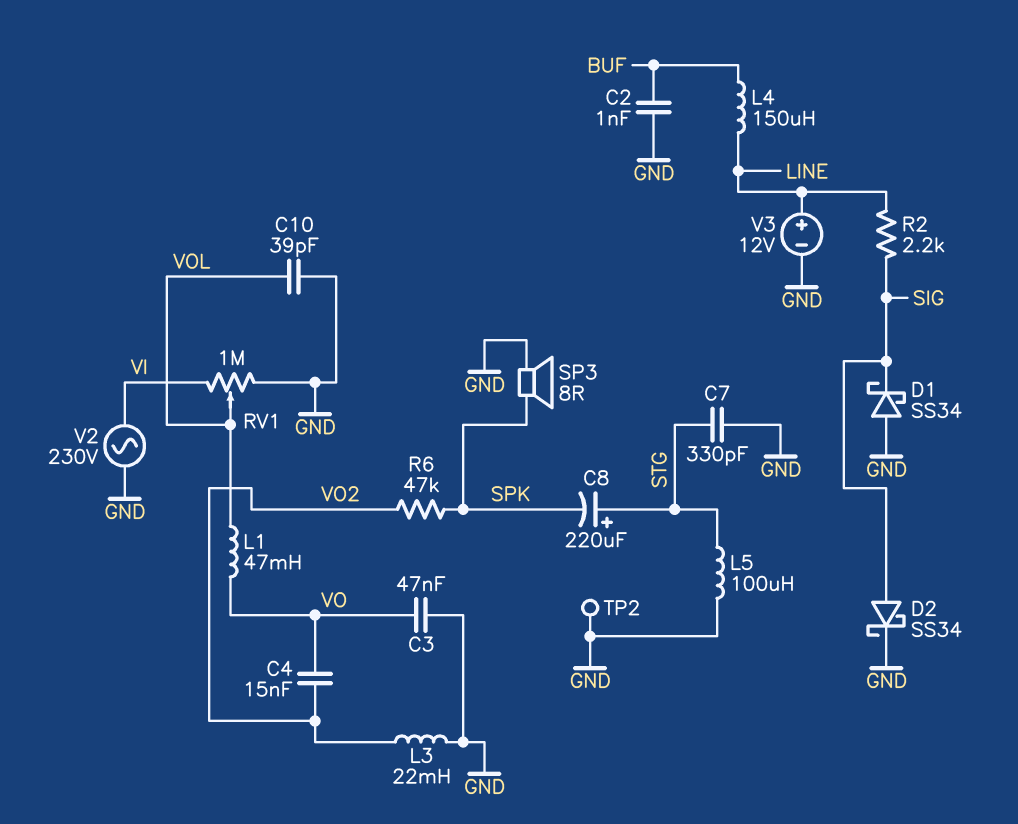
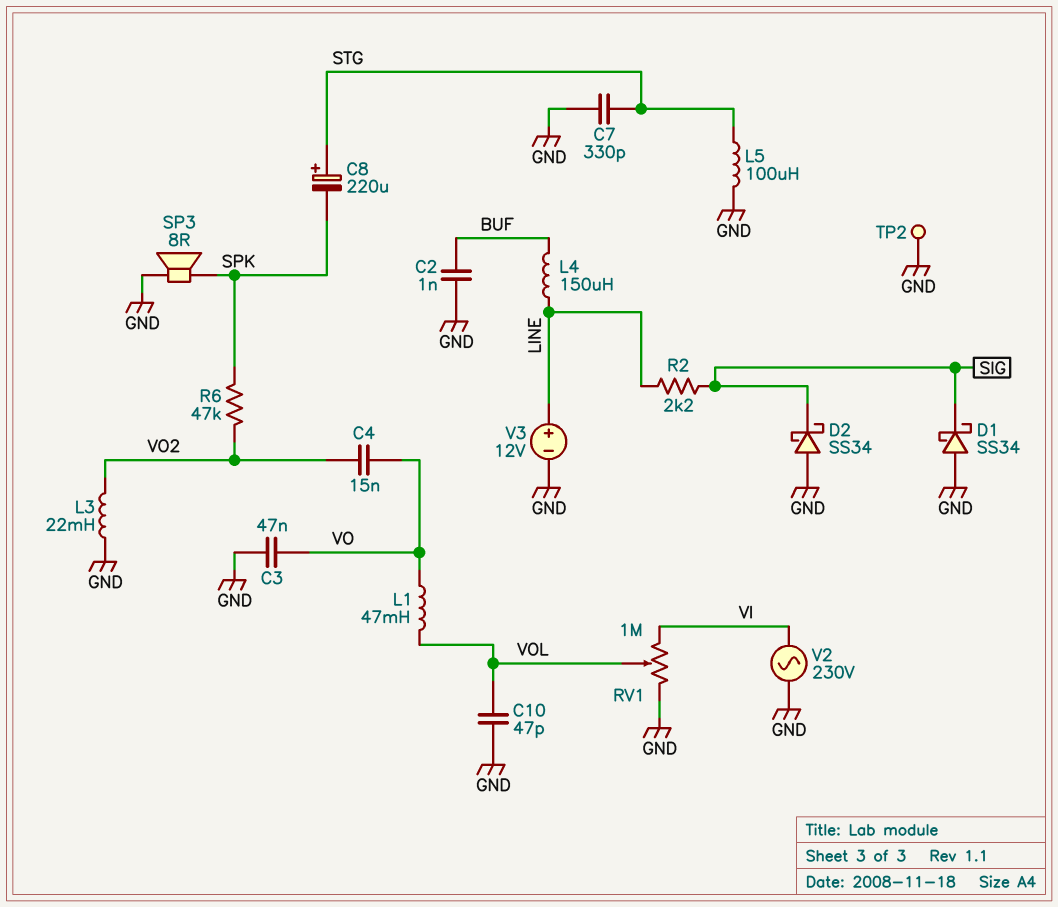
C10: 39pF (GND, VOL) -> 47pF (GND, VOL)
D2: schottky SS34 (A SIG, K GND) -> schottky SS34 (A GND, K SIG)

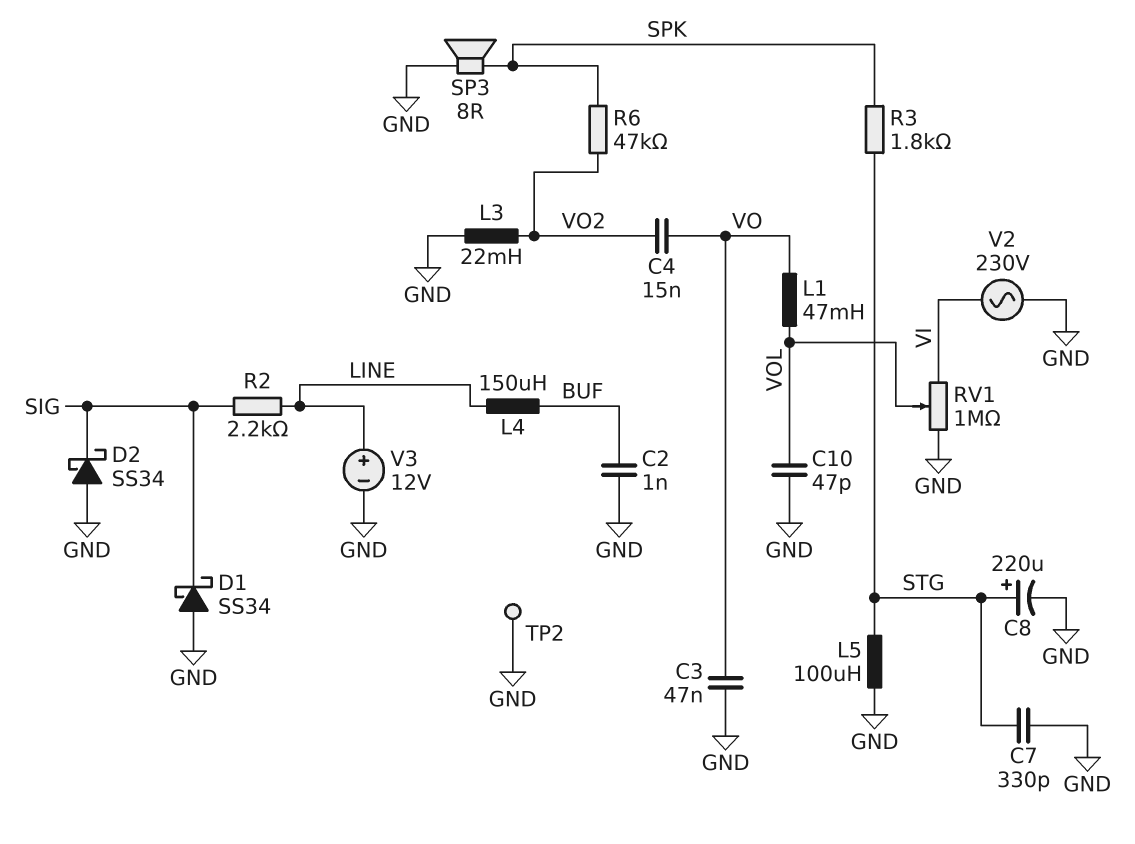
C8: 220uF (plus STG, minus SPK) -> 220uF (plus STG, minus GND)
R3: none -> 1.8k (SPK, STG)

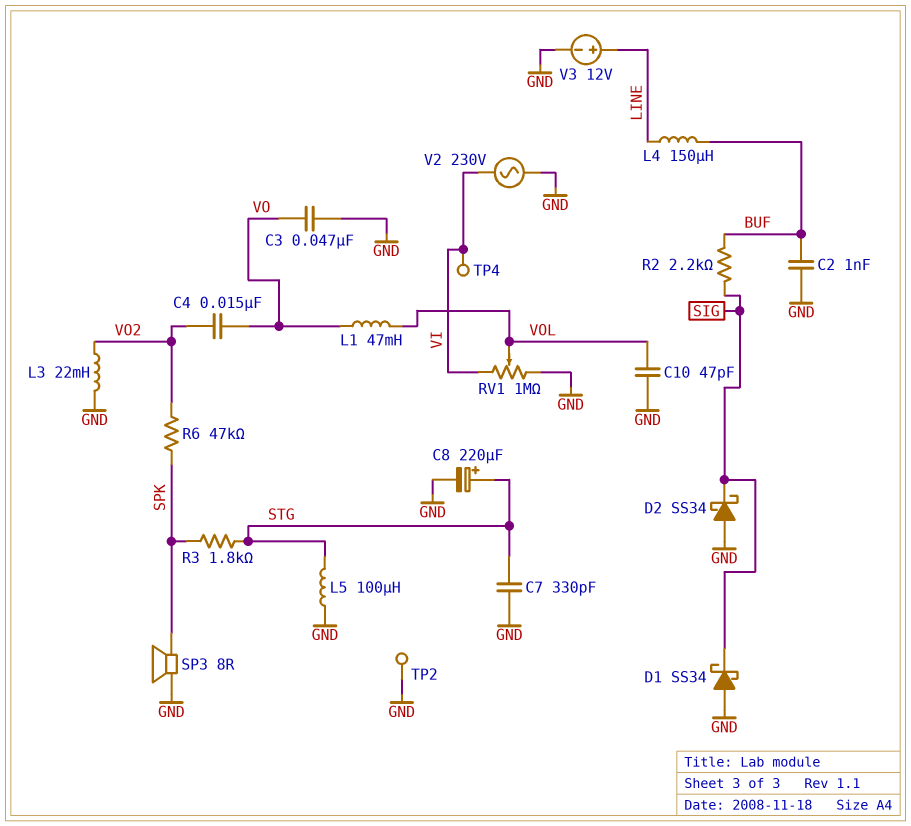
R2: 2.2k (LINE, SIG) -> 2.2k (BUF, SIG)
TP4: none -> test point (VI)

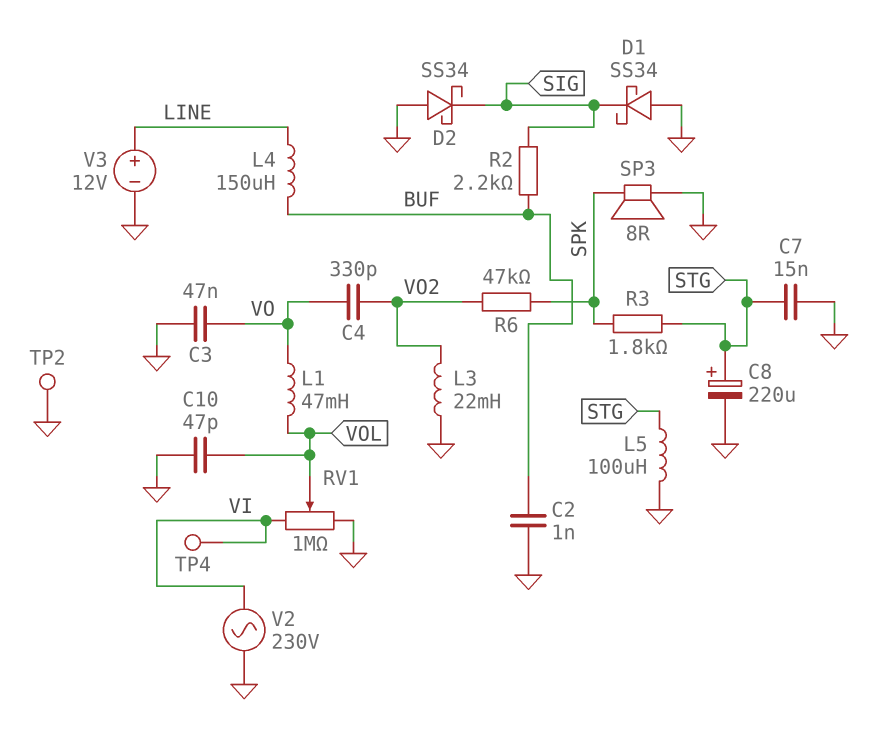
C4: 15nF (VO, VO2) -> 330pF (VO, VO2)
C7: 330pF (GND, STG) -> 15nF (GND, STG)

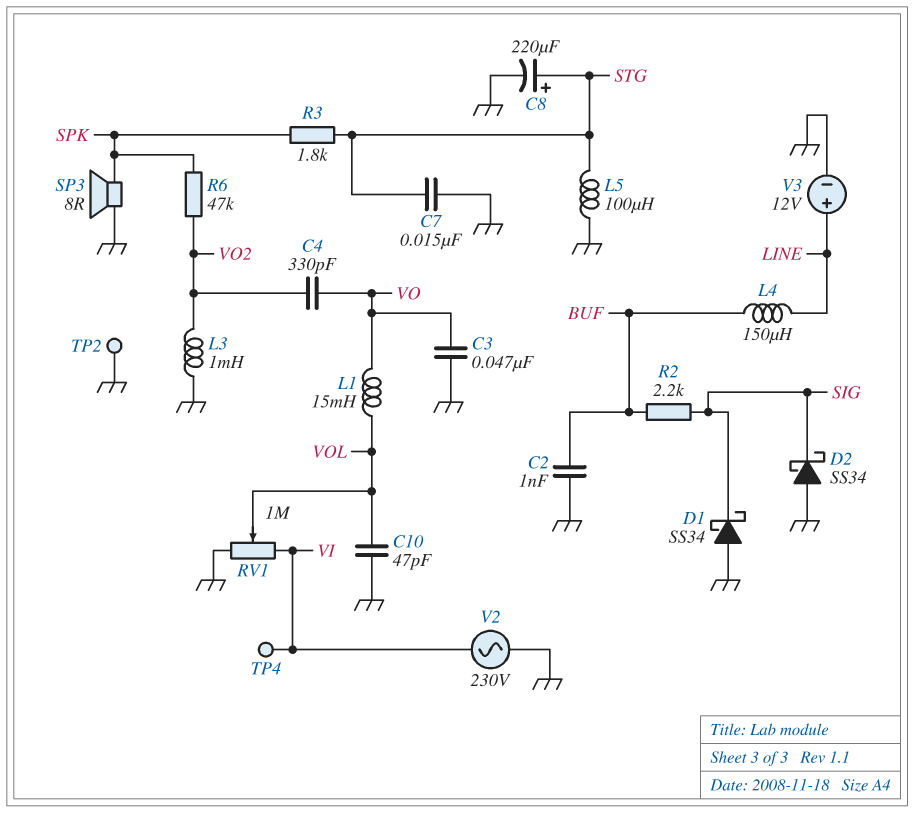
L1: 47mH (VO, VOL) -> 15mH (VO, VOL)
L3: 22mH (GND, VO2) -> 1mH (GND, VO2)

